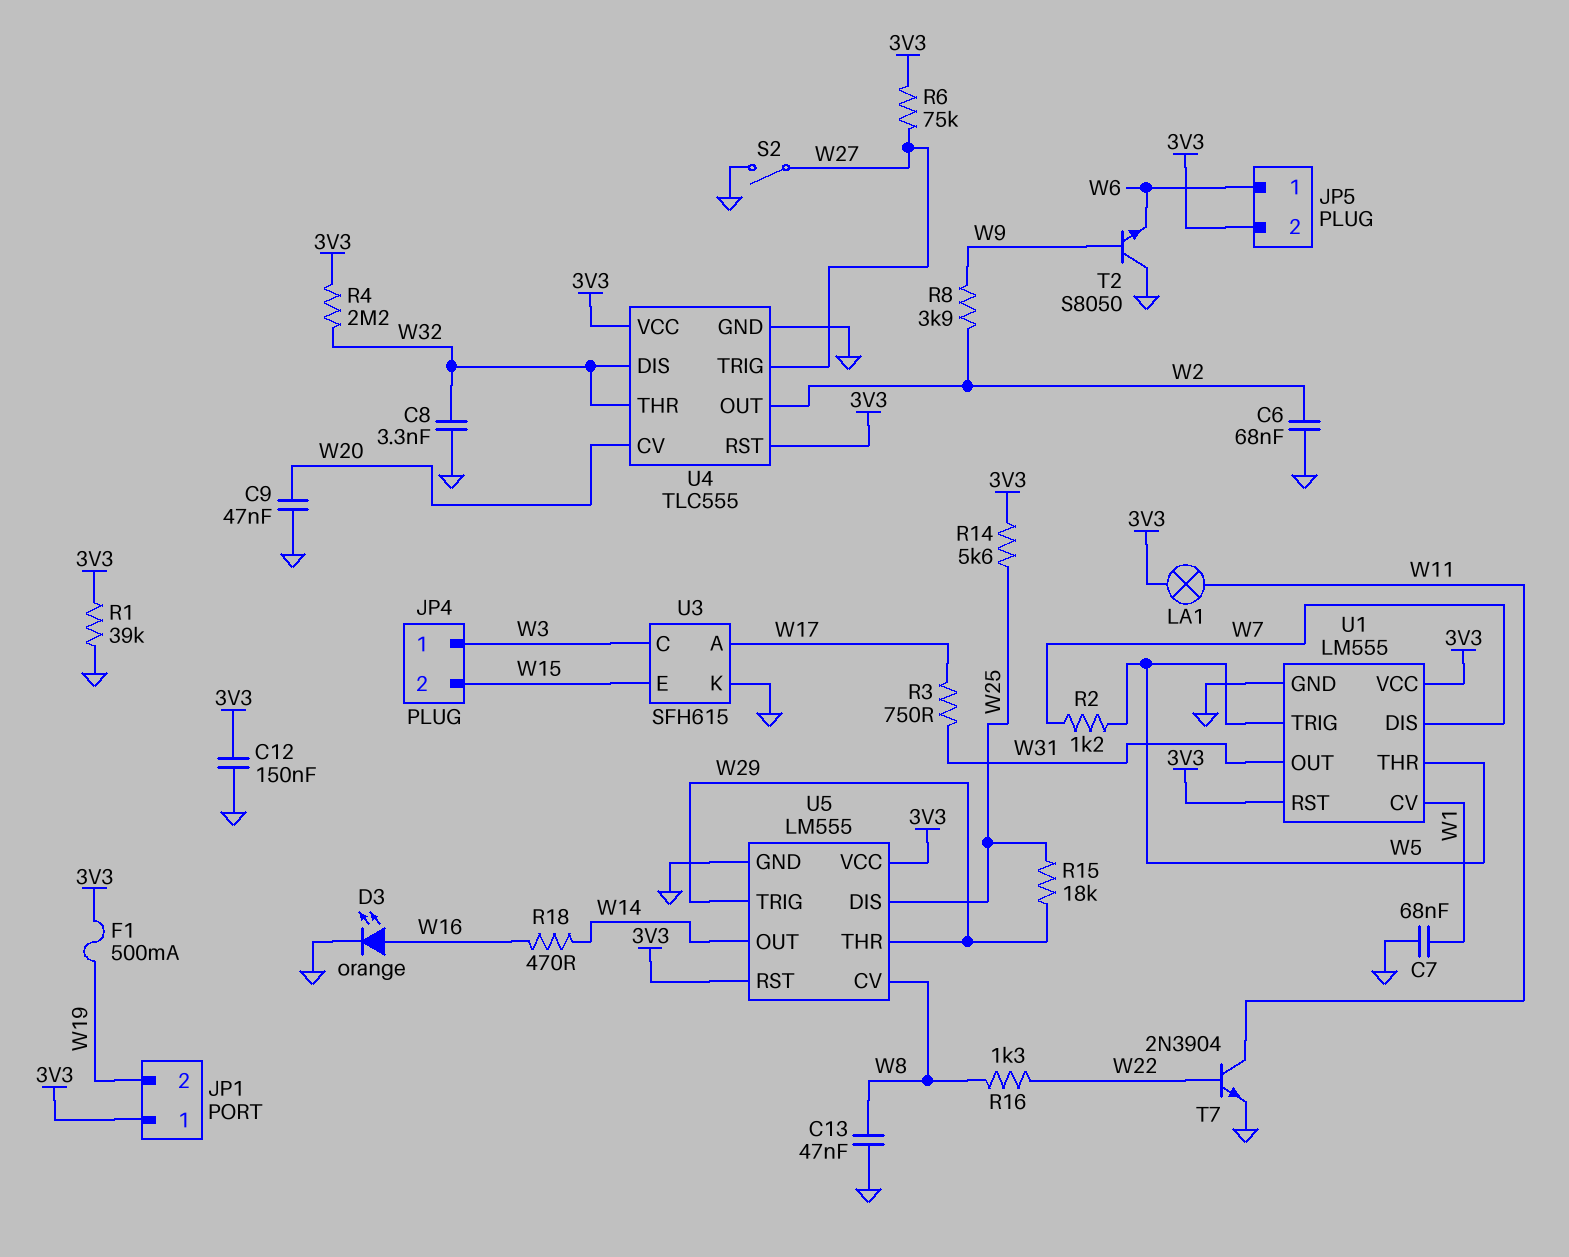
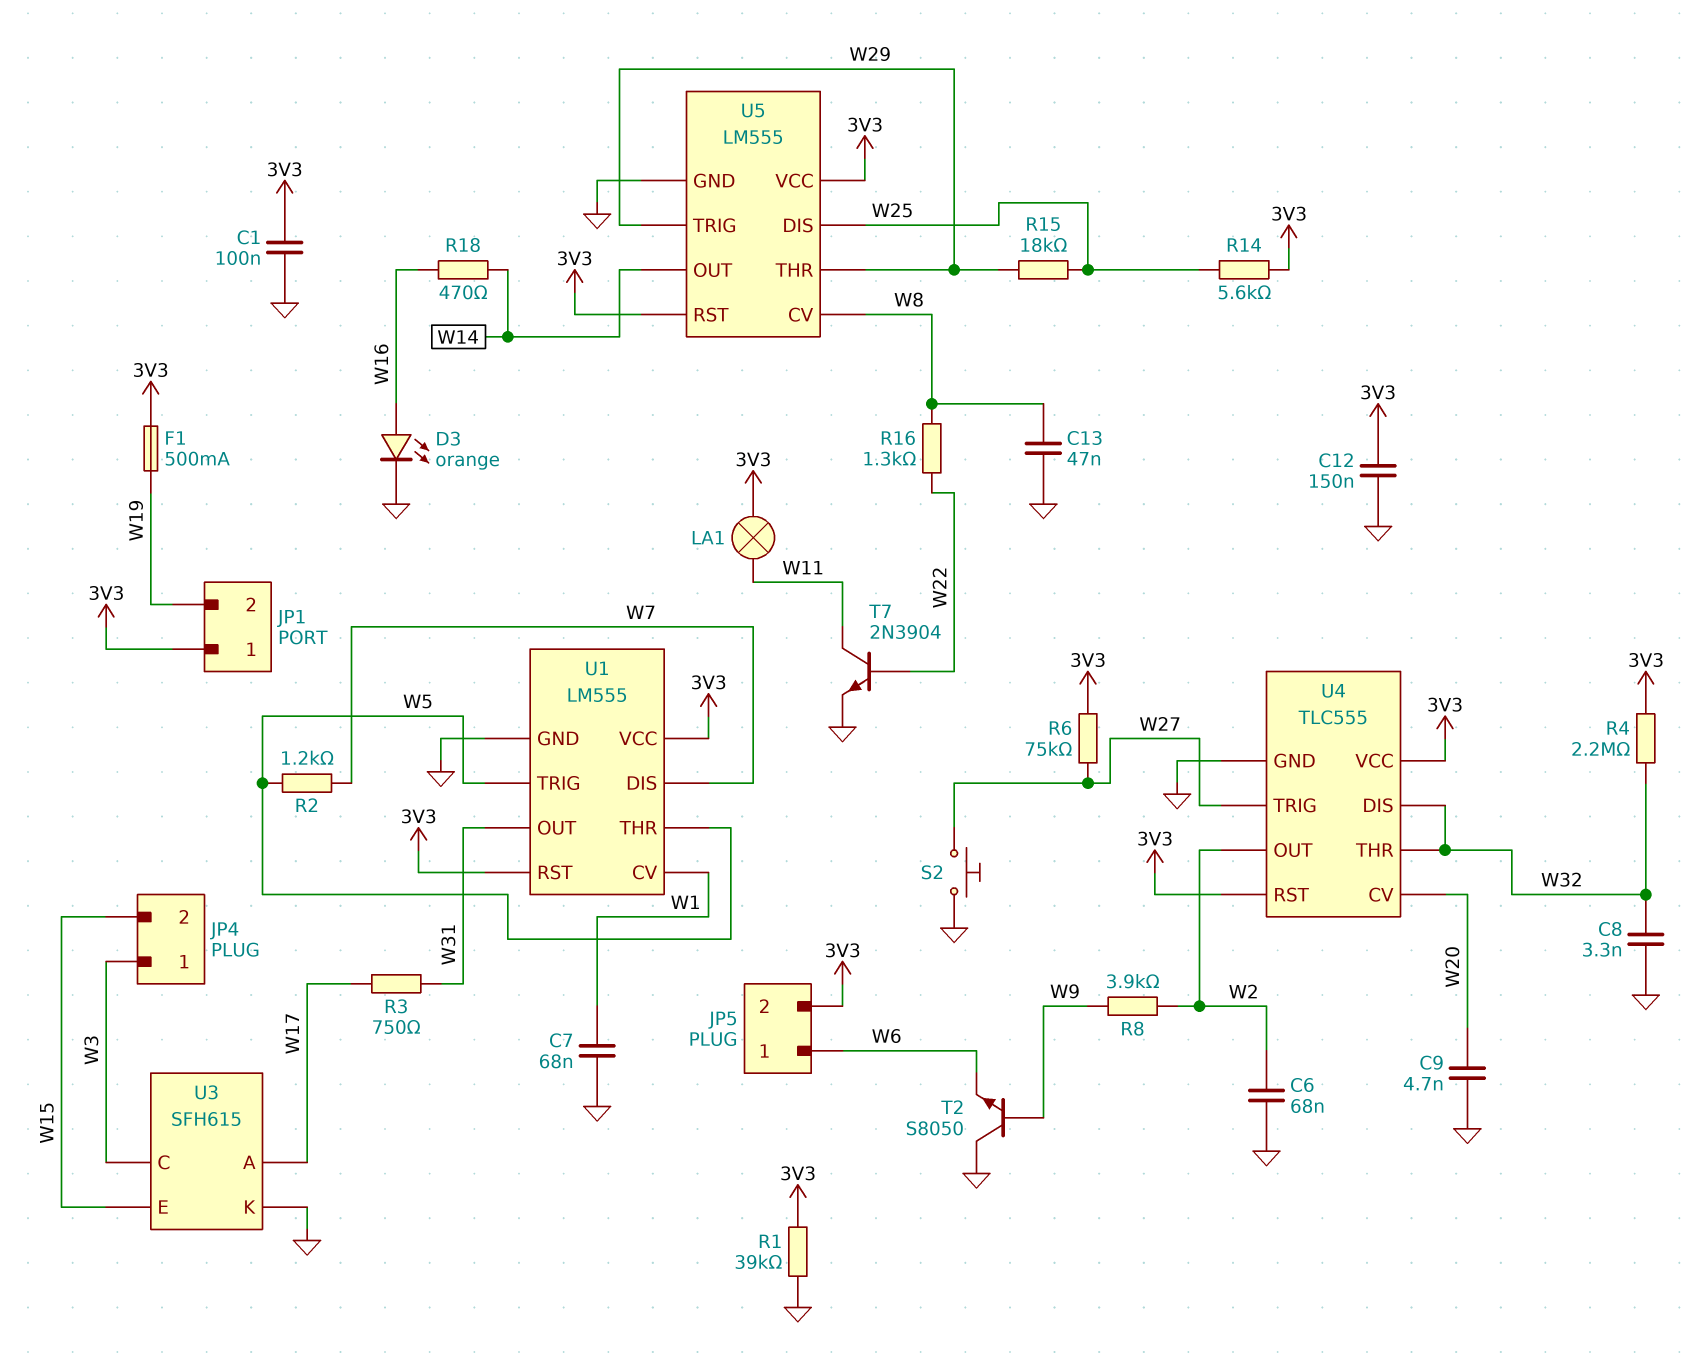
C1: none -> 100nF (3V3, GND)
C9: 47nF (GND, W20) -> 4.7nF (GND, W20)
S2: switch (GND, W27) -> button (GND, W27)

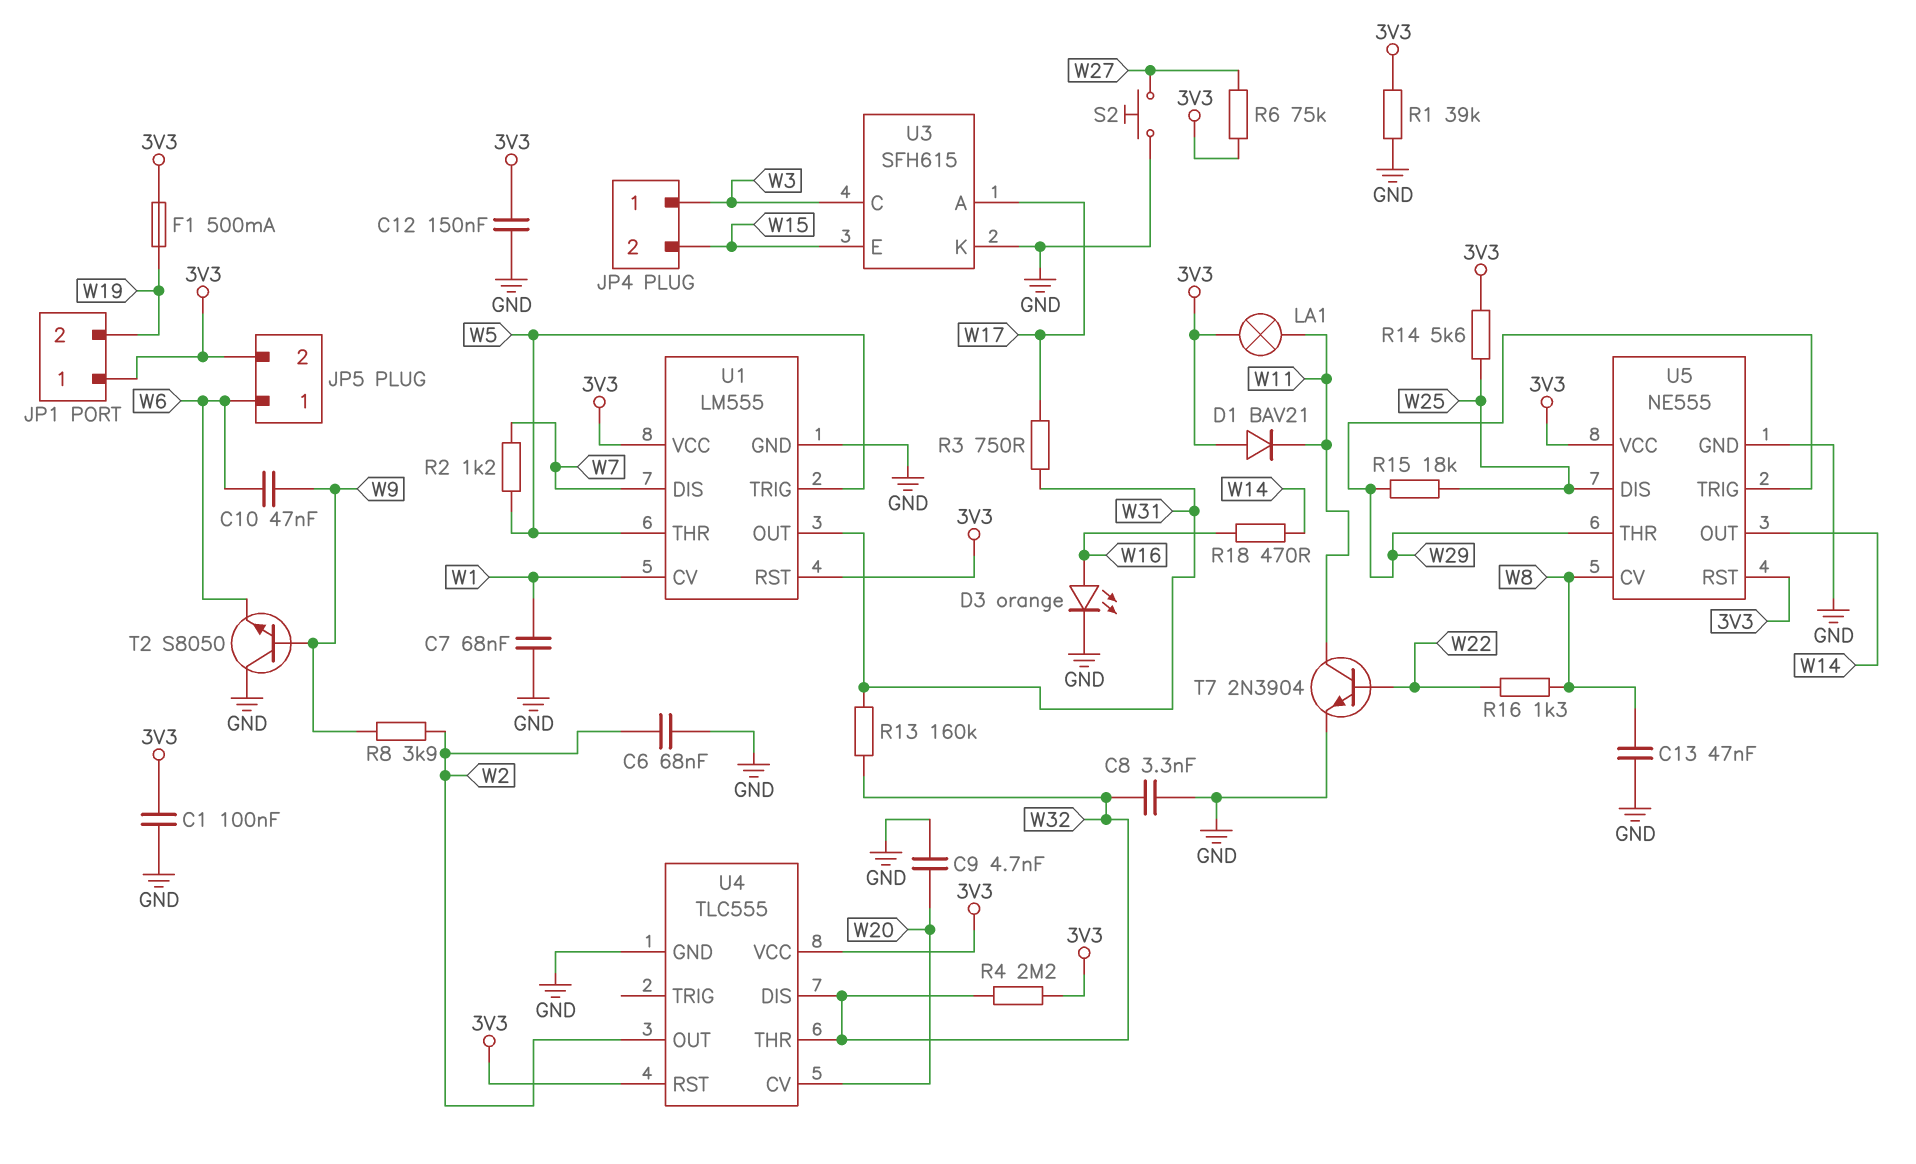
C10: none -> 47nF (W6, W9)
D1: none -> diode BAV21 (A 3V3, K W11)
R13: none -> 160k (W31, W32)
U4 pin TRIG: W27 -> none
U5: LM555 -> NE555

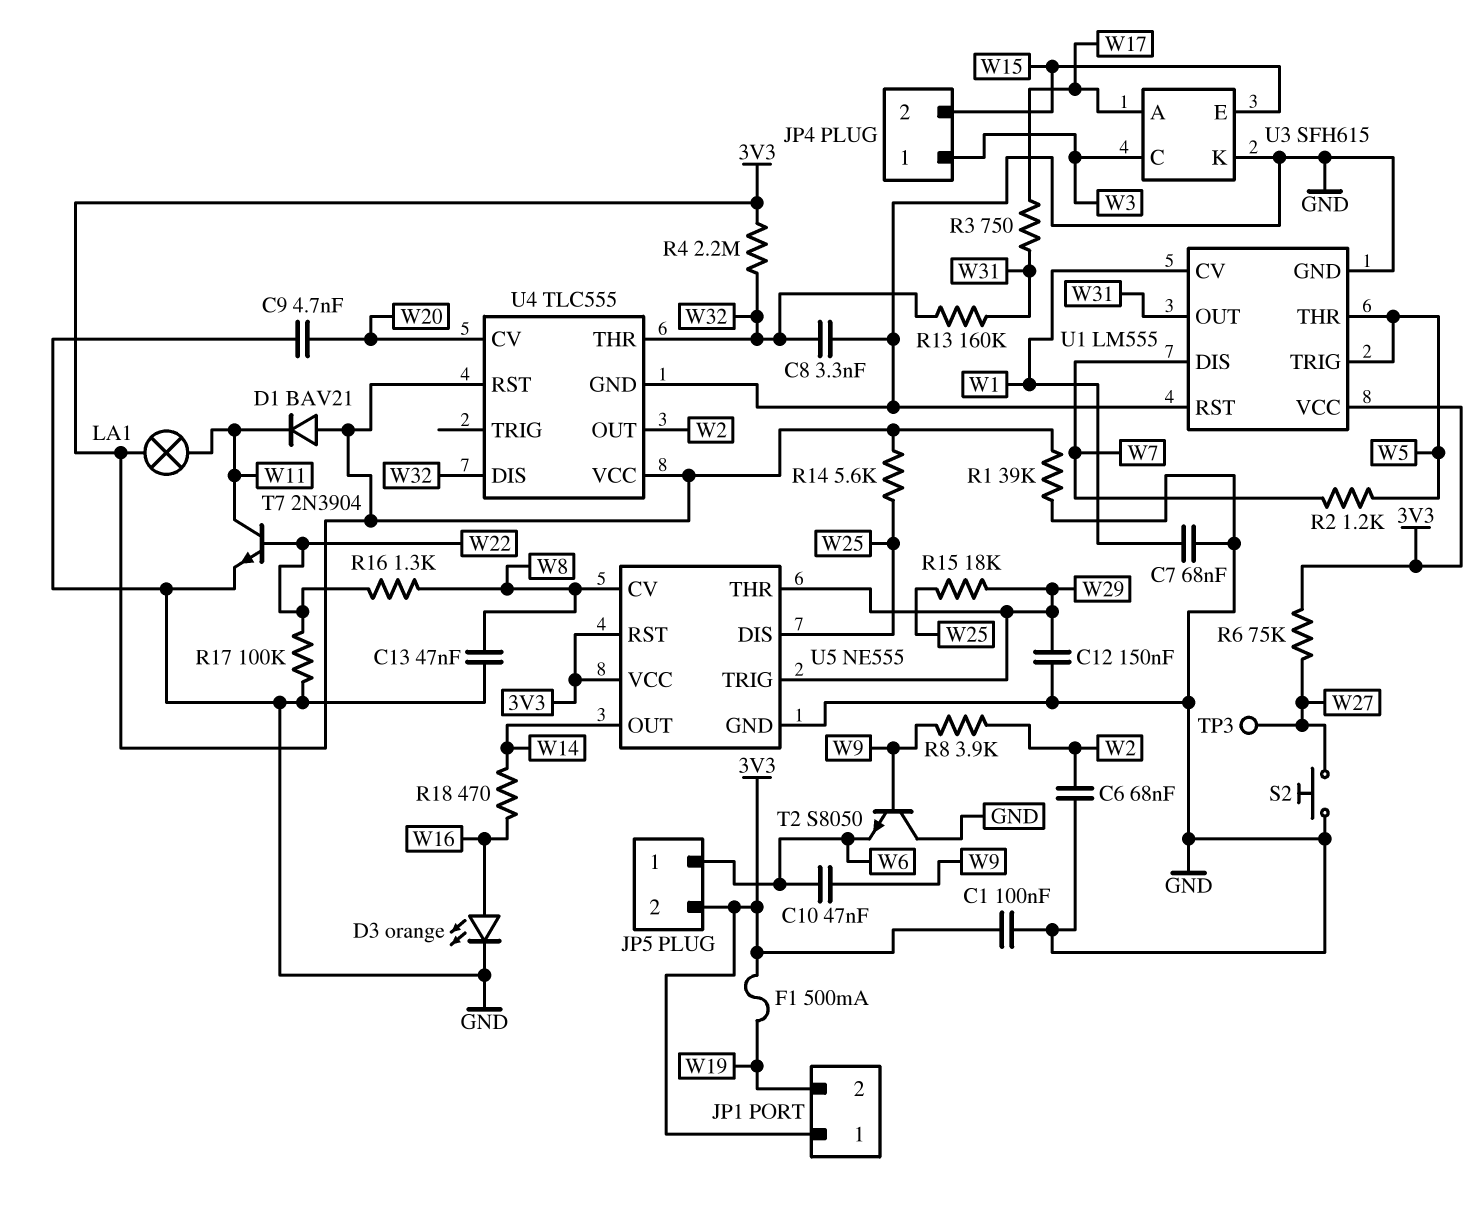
C12: 150nF (3V3, GND) -> 150nF (GND, W29)
R17: none -> 100k (GND, W22)
TP3: none -> test point (W27)
U1 pin RST: 3V3 -> GND

